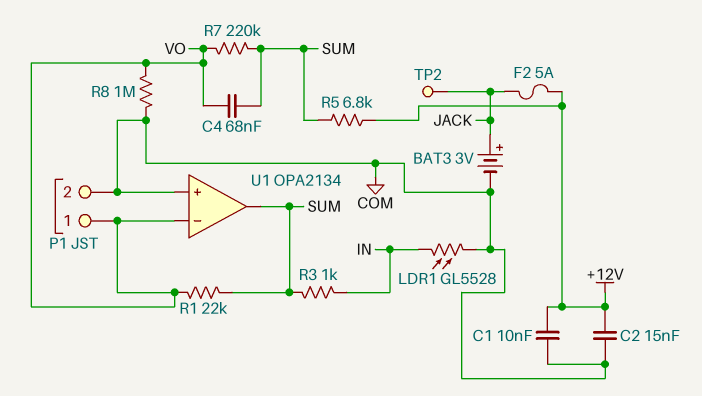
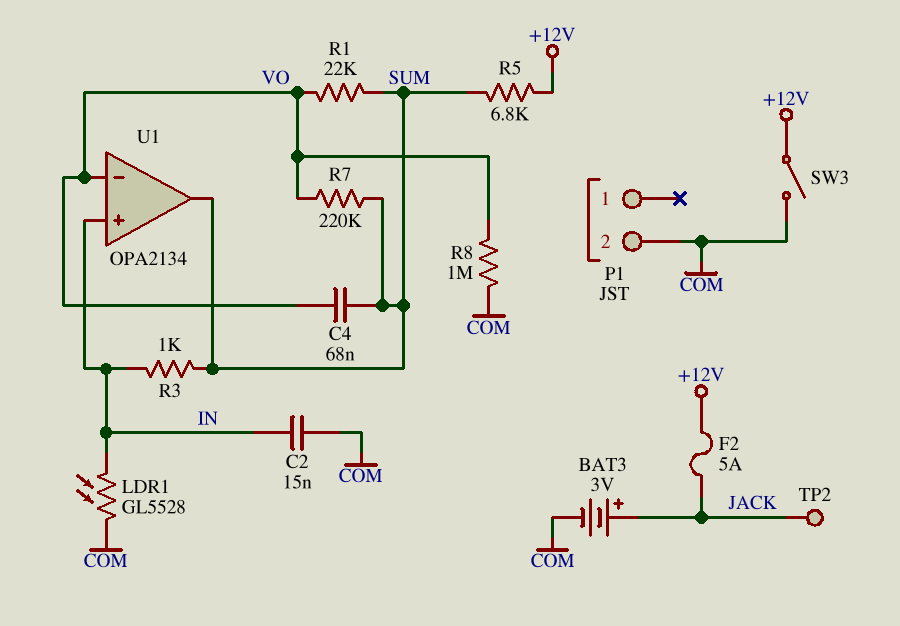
C1: 10nF (+12V, COM) -> none
C2: 15nF (+12V, COM) -> 15nF (COM, IN)
P1 pin 1: VO -> none
SW3: none -> switch (+12V, COM)
U1 pin in+: COM -> IN

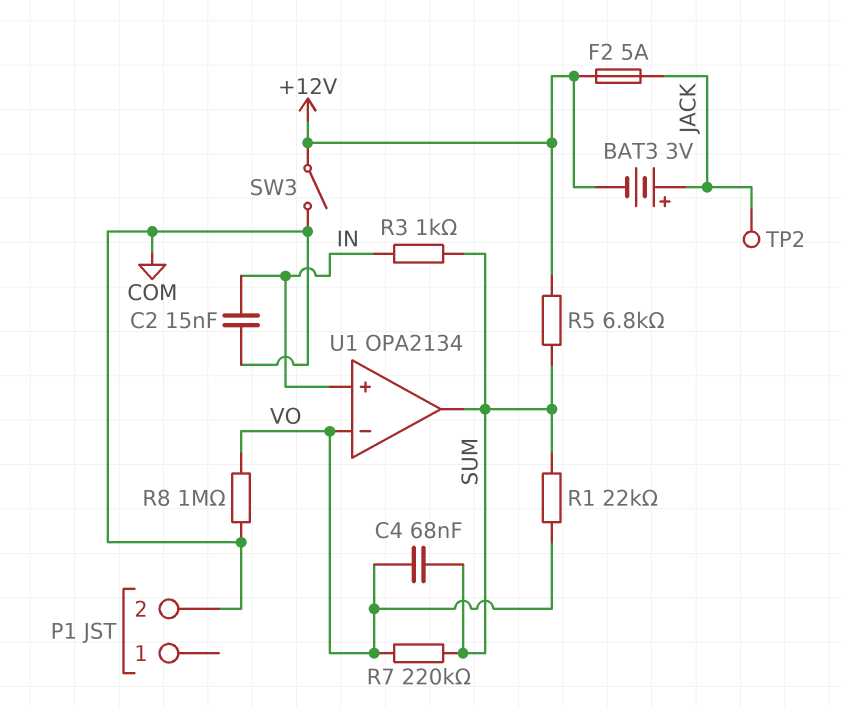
BAT3: 3V (plus JACK, minus COM) -> 3V (plus JACK, minus +12V)
LDR1: GL5528 (COM, IN) -> none

